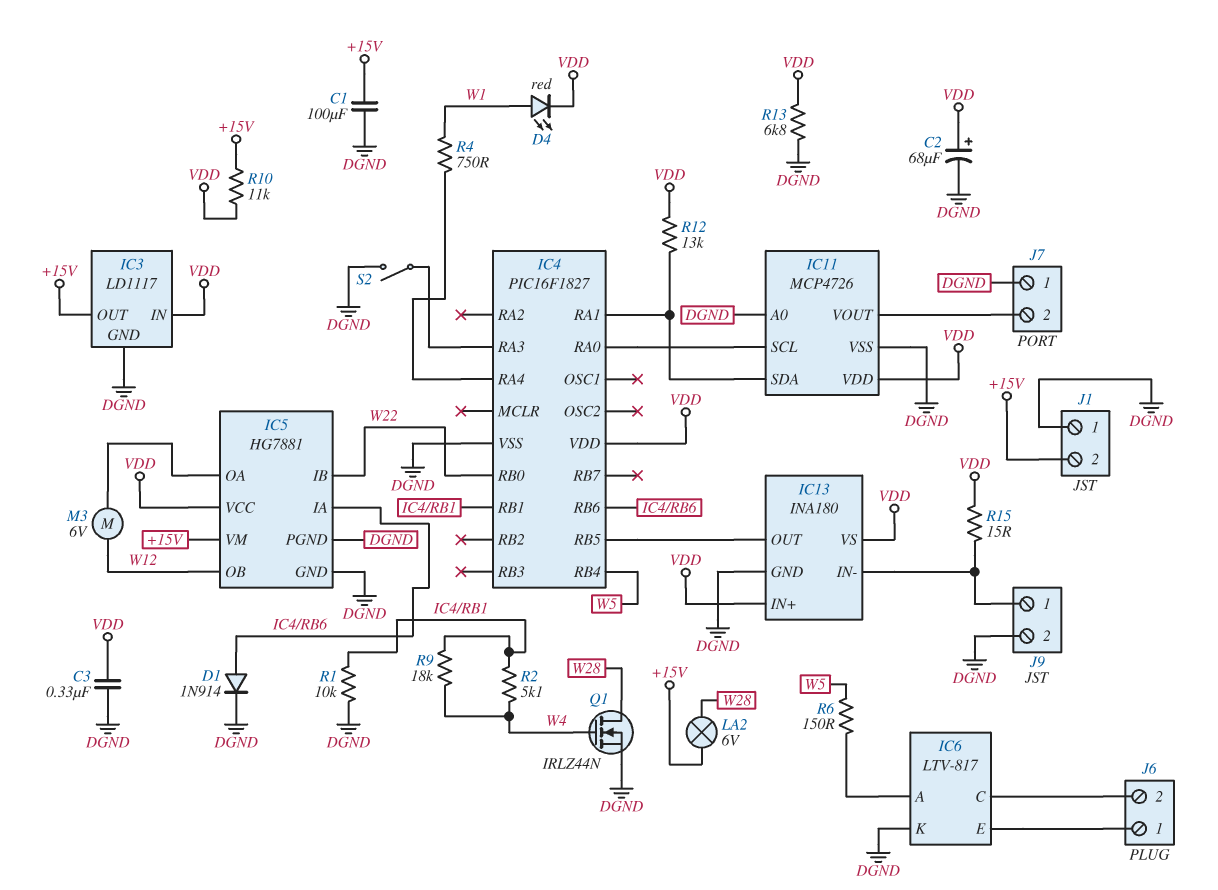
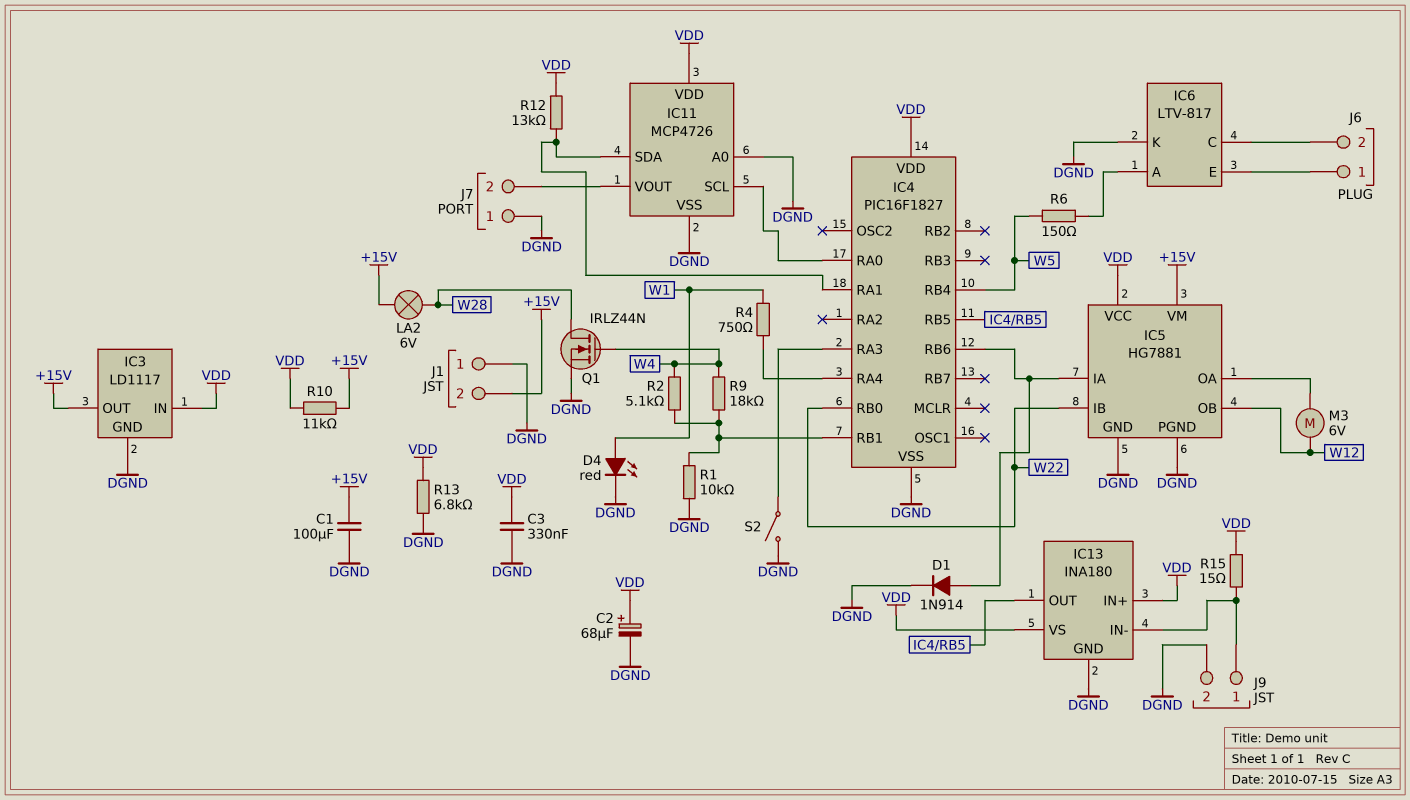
D4: LED red (A W1, K VDD) -> LED red (A W1, K DGND)

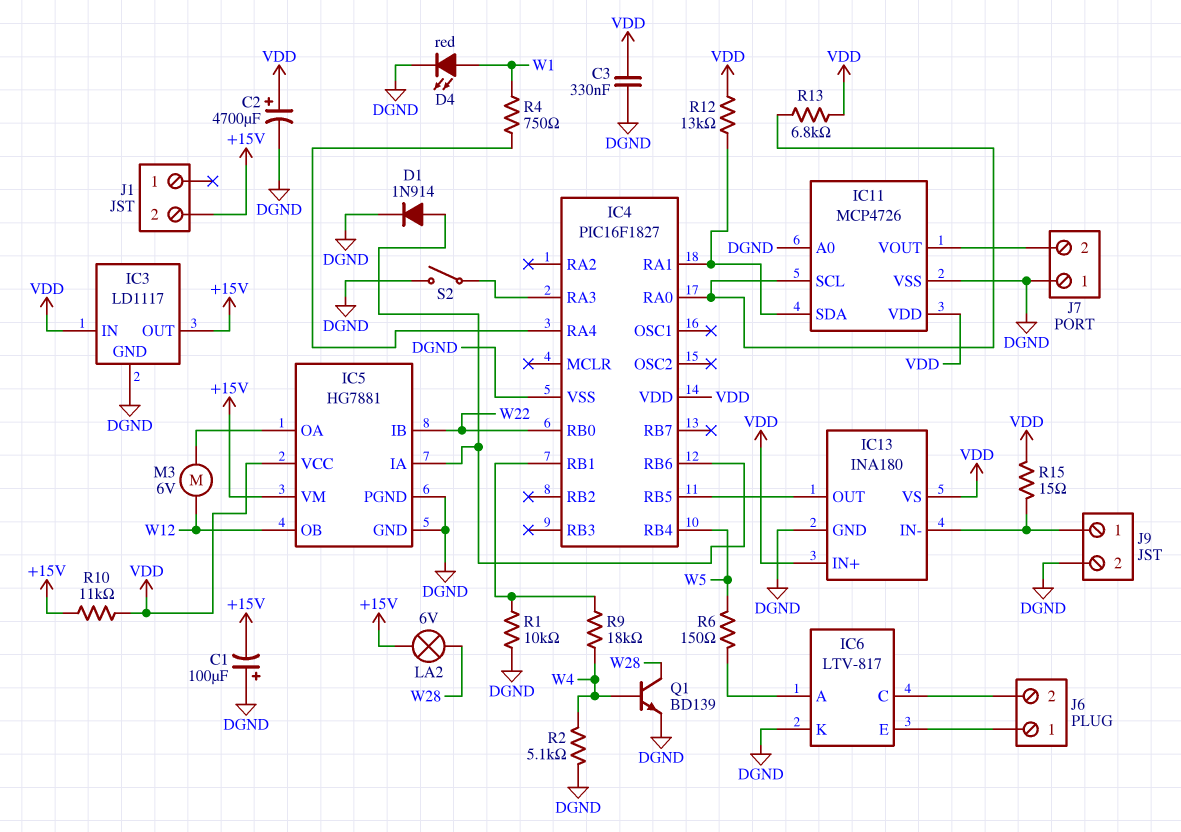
C1: 100uF (+15V, DGND) -> 100uF (plus DGND, minus +15V)
C2: 68uF (plus VDD, minus DGND) -> 4700uF (plus VDD, minus DGND)
J1 pin 1: DGND -> none
Q1: NMOS IRLZ44N (G W4, D W28, S DGND) -> NPN BD139 (B W4, C W28, E DGND)
R2: 5.1k (IC4/RB1, W4) -> 5.1k (DGND, W4)
R13: 6.8k (DGND, VDD) -> 6.8k (IC4/RA0, VDD)

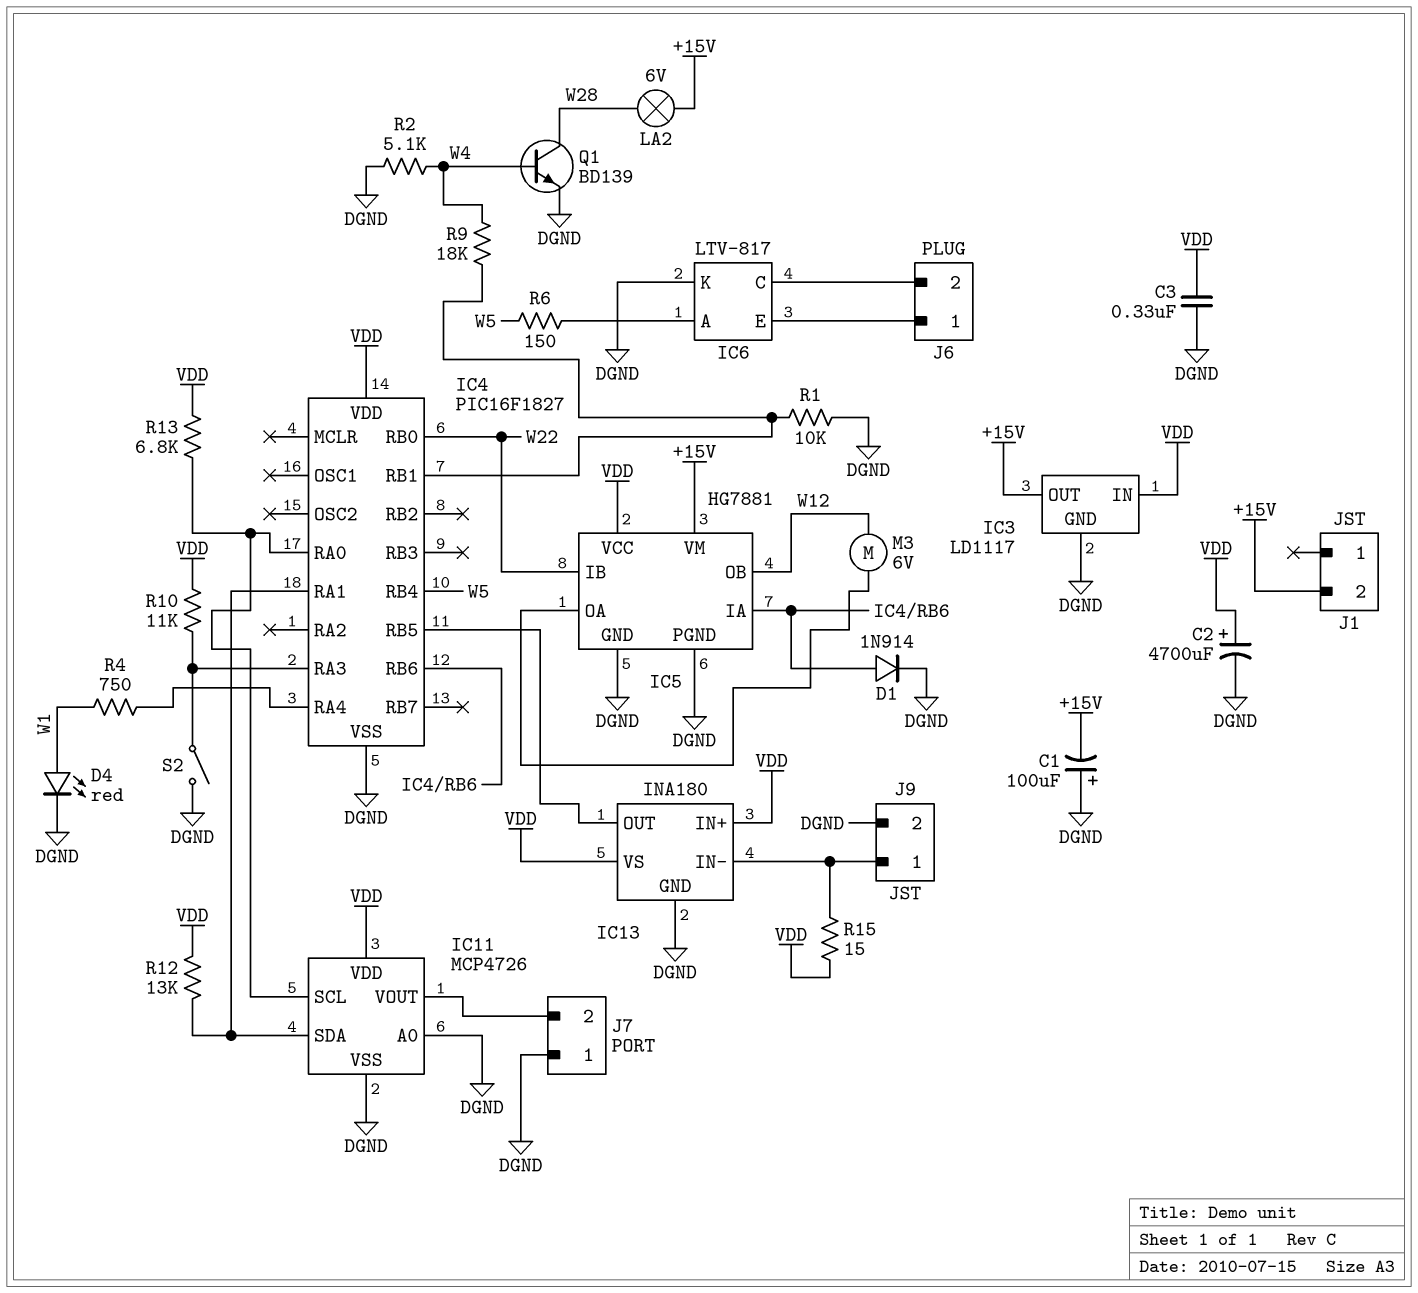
R10: 11k (+15V, VDD) -> 11k (IC4/RA3, VDD)

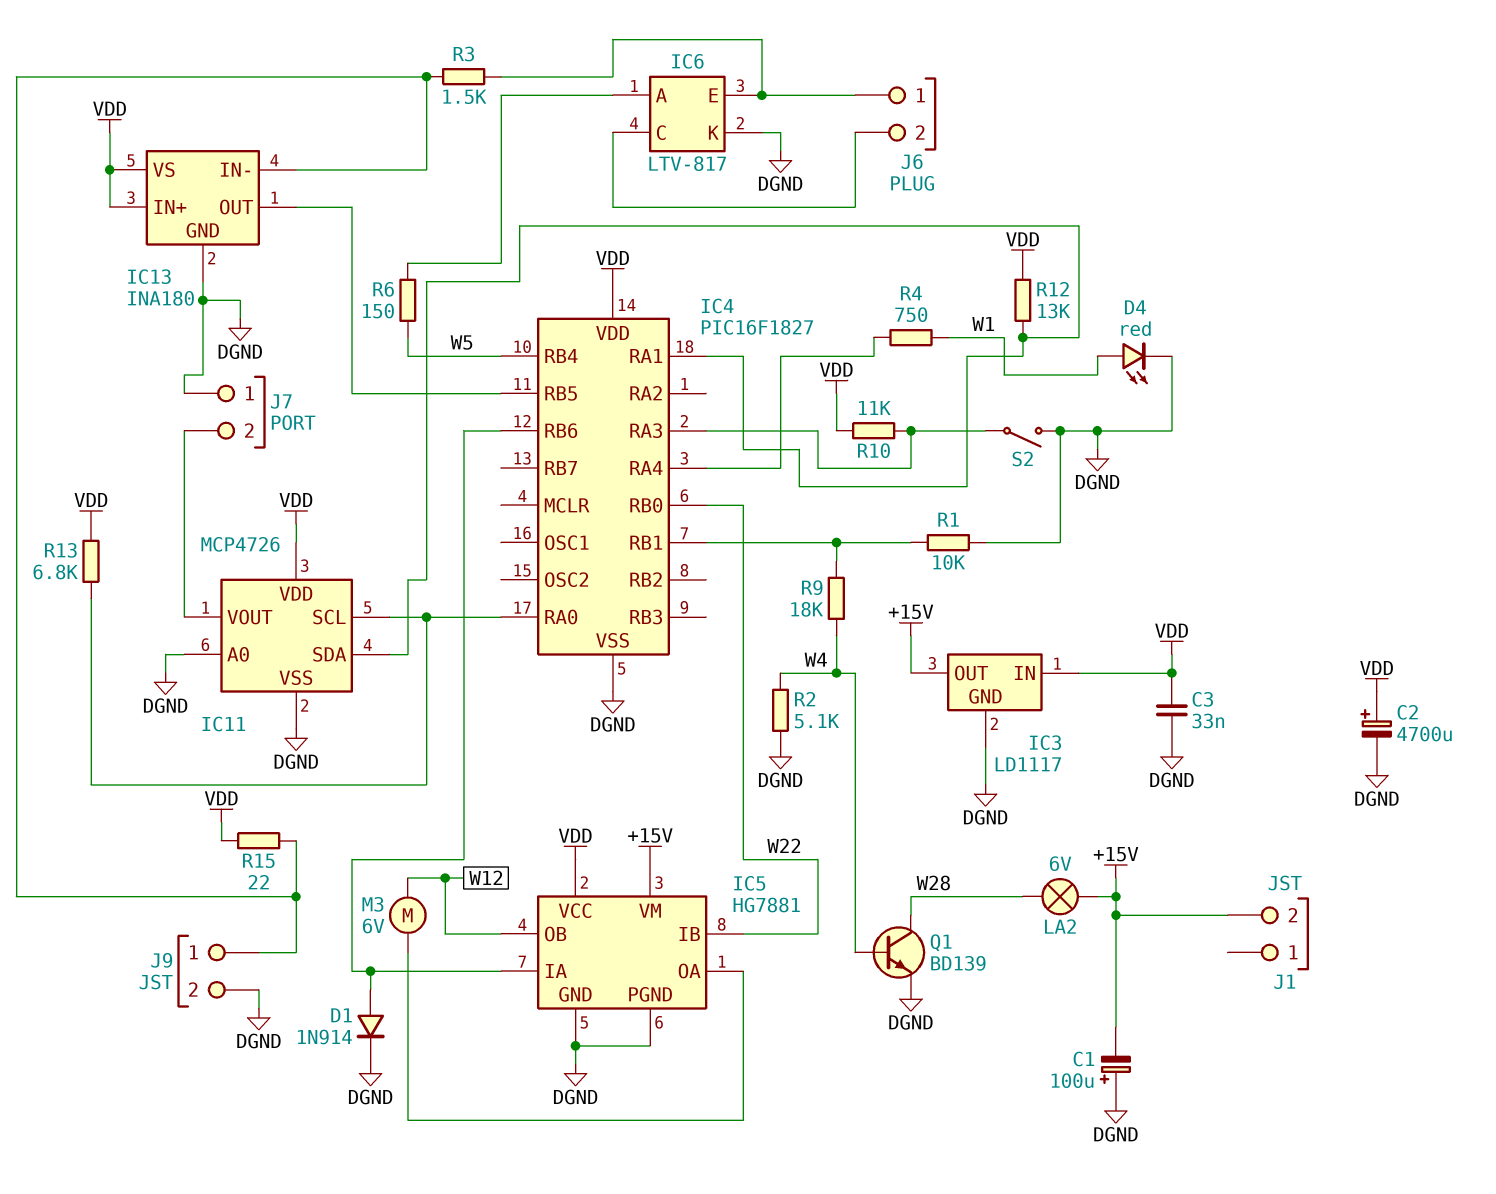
C3: 330nF (DGND, VDD) -> 33nF (DGND, VDD)
R3: none -> 1.5k (IC6/E, IC13/IN-)
R15: 15 (IC13/IN-, VDD) -> 22 (IC13/IN-, VDD)

